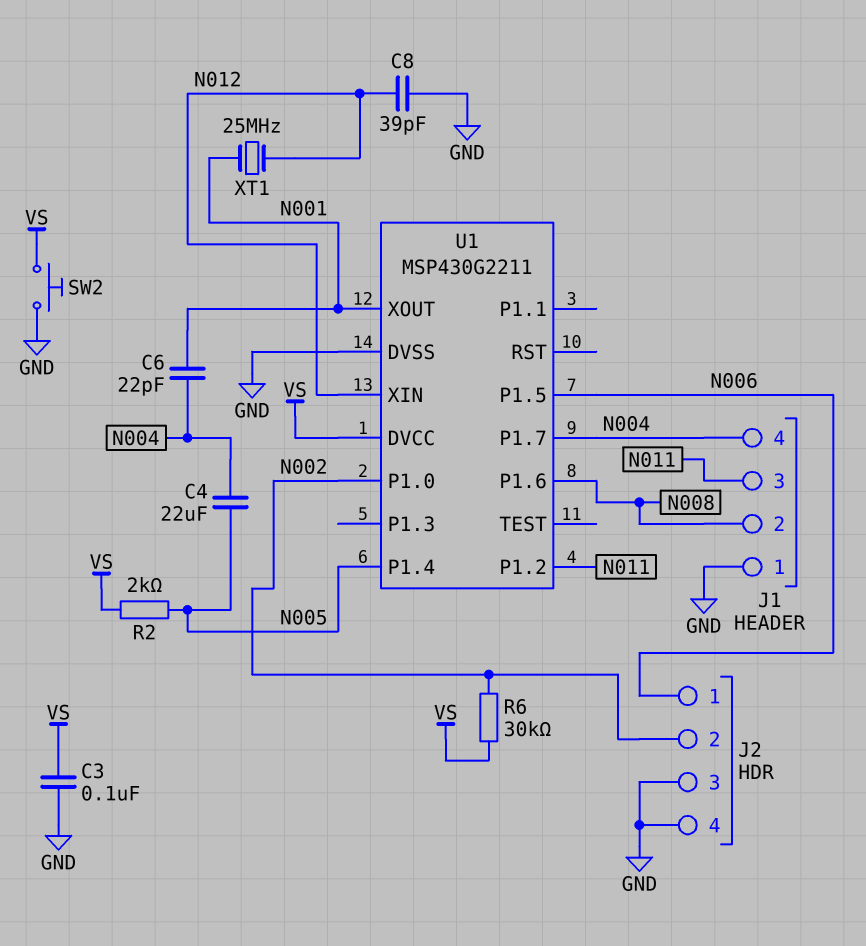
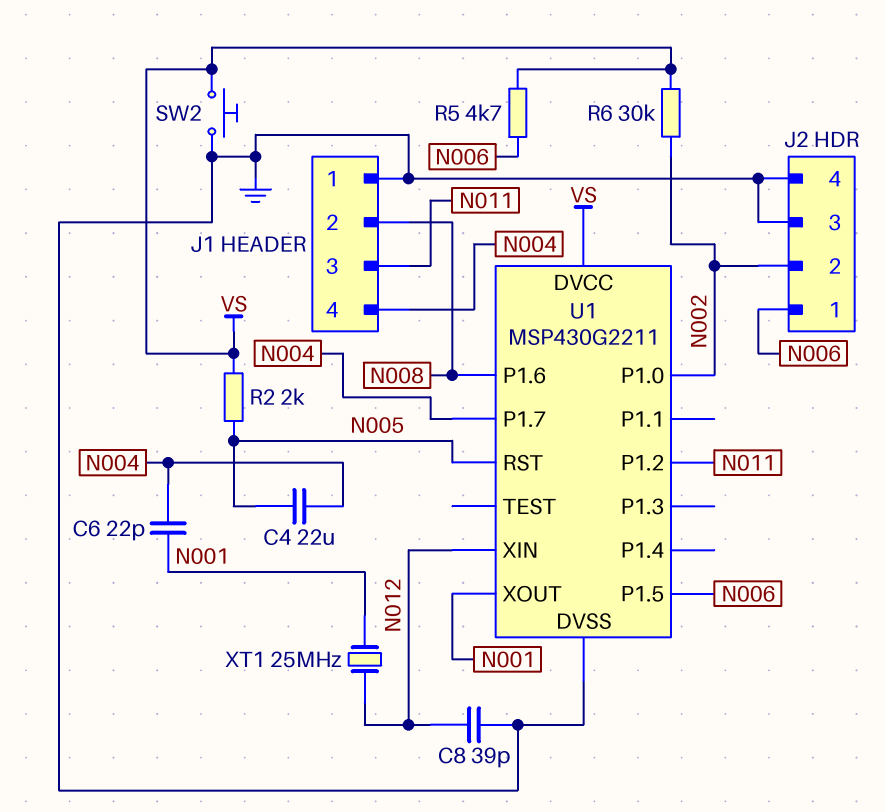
C3: 100nF (GND, VS) -> none
R5: none -> 4.7k (N006, VS)
U1 pin P1.4: N005 -> none
U1 pin RST: none -> N005

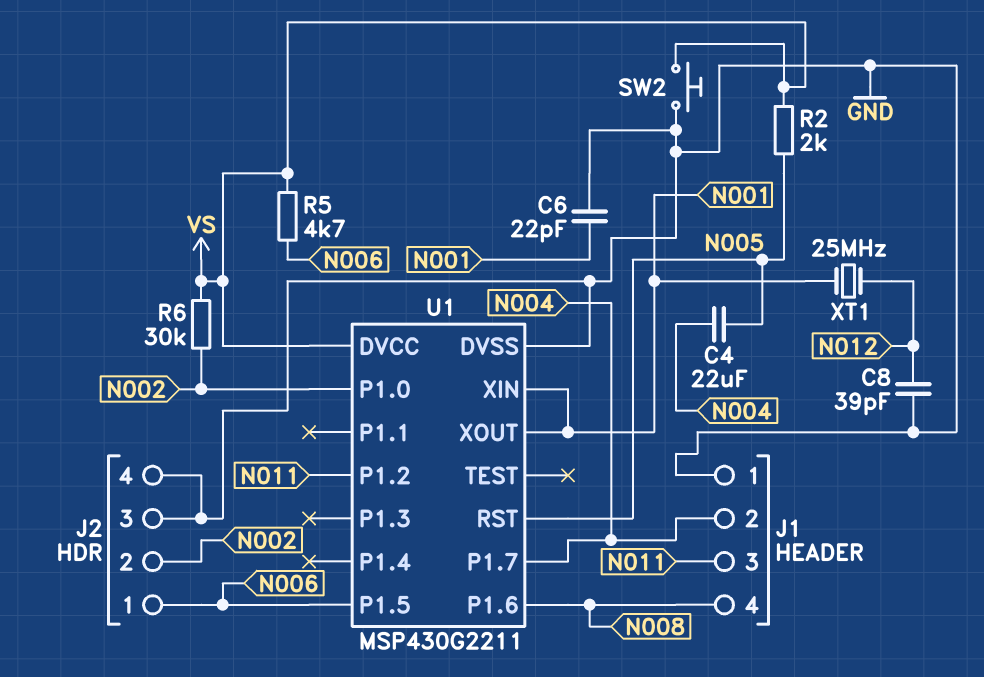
C6: 22pF (N001, N004) -> 22pF (GND, N001)
J1 pin 2: N008 -> N004
J1 pin 4: N004 -> N008
U1 pin XIN: N012 -> N001

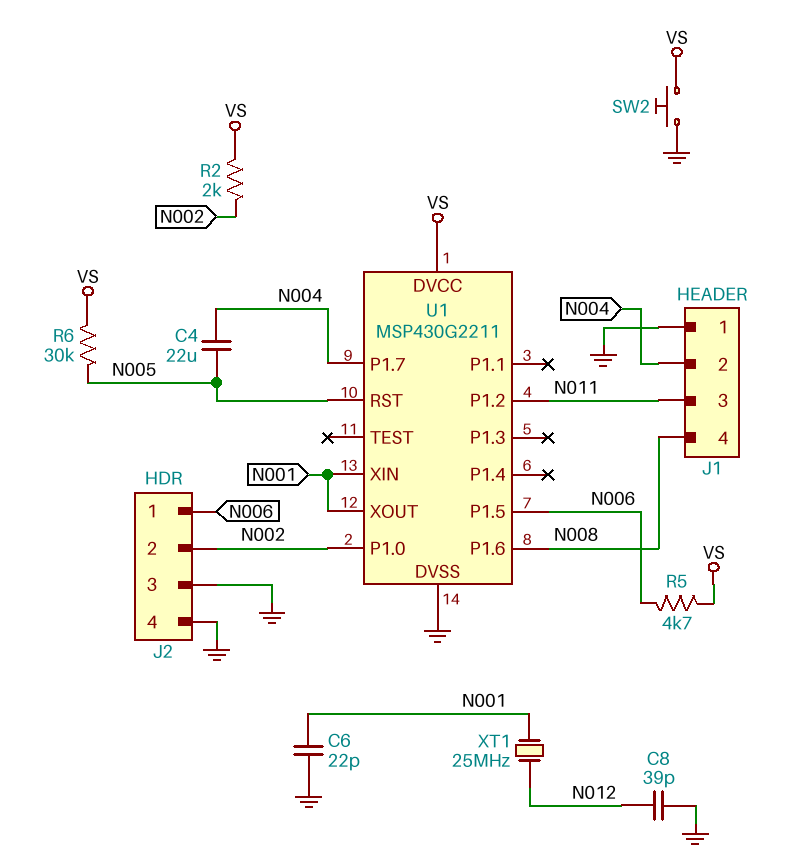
R2: 2k (N005, VS) -> 2k (N002, VS)
R6: 30k (N002, VS) -> 30k (N005, VS)

